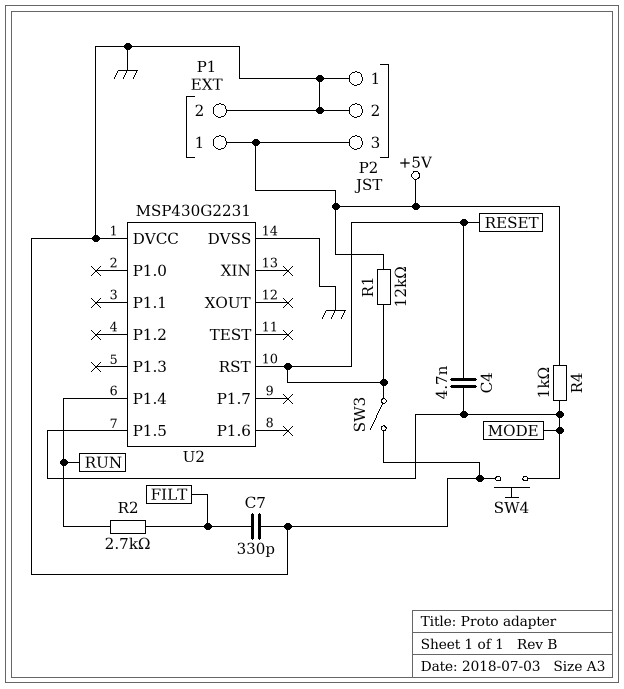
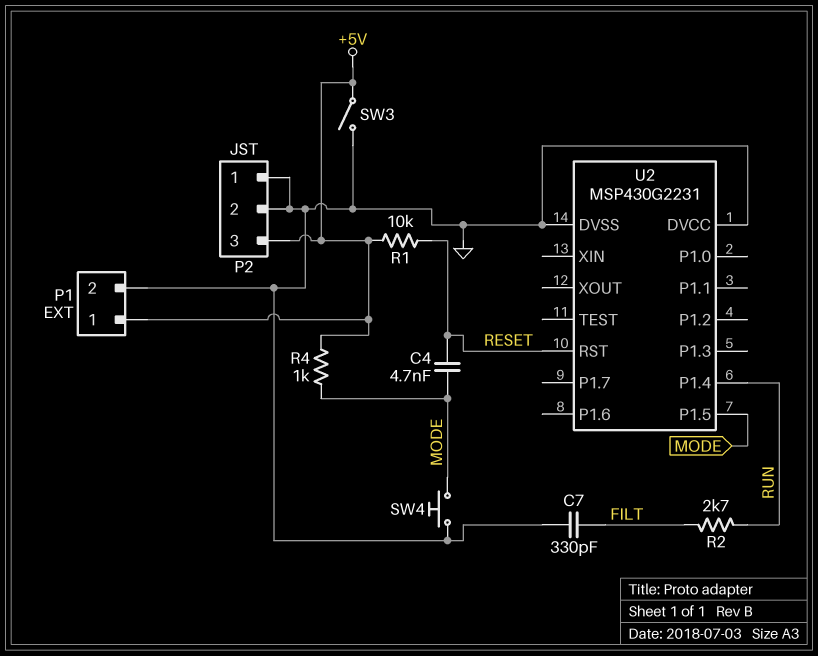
R1: 12k (+5V, RESET) -> 10k (+5V, RESET)
SW3: switch (GND, RESET) -> switch (+5V, GND)

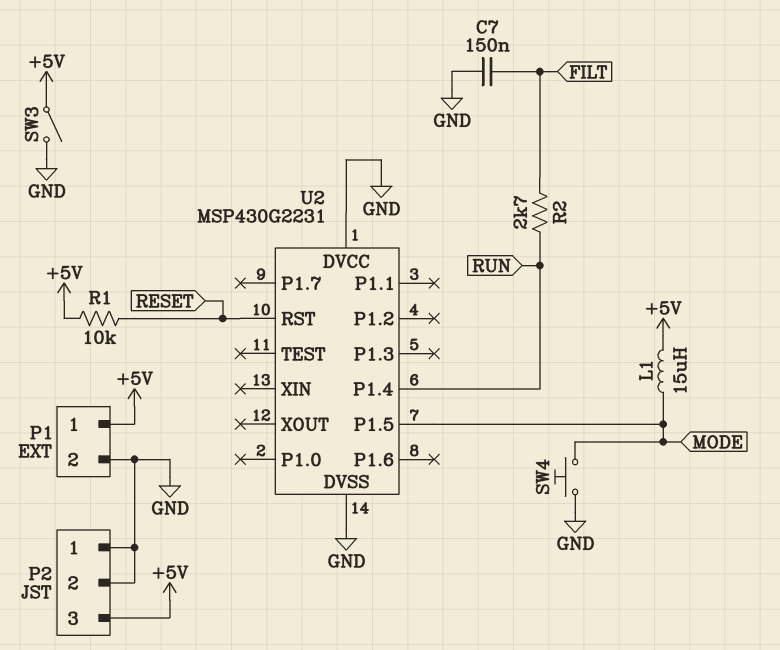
C4: 4.7nF (MODE, RESET) -> none
C7: 330pF (FILT, GND) -> 150nF (FILT, GND)
L1: none -> 15uH (+5V, MODE)
R4: 1k (+5V, MODE) -> none

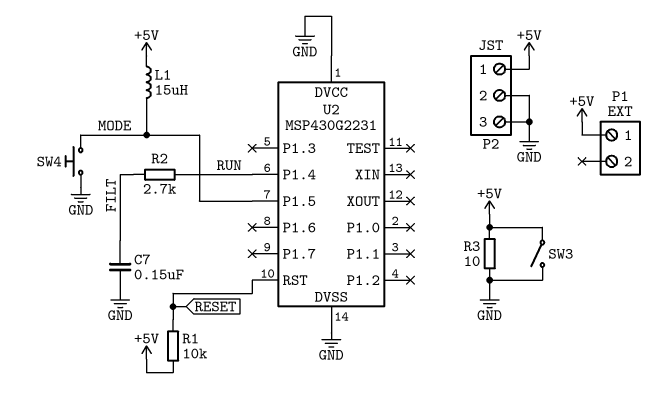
P1 pin 2: GND -> none
P2 pin 1: GND -> +5V
P2 pin 3: +5V -> GND
R3: none -> 10 (+5V, GND)

